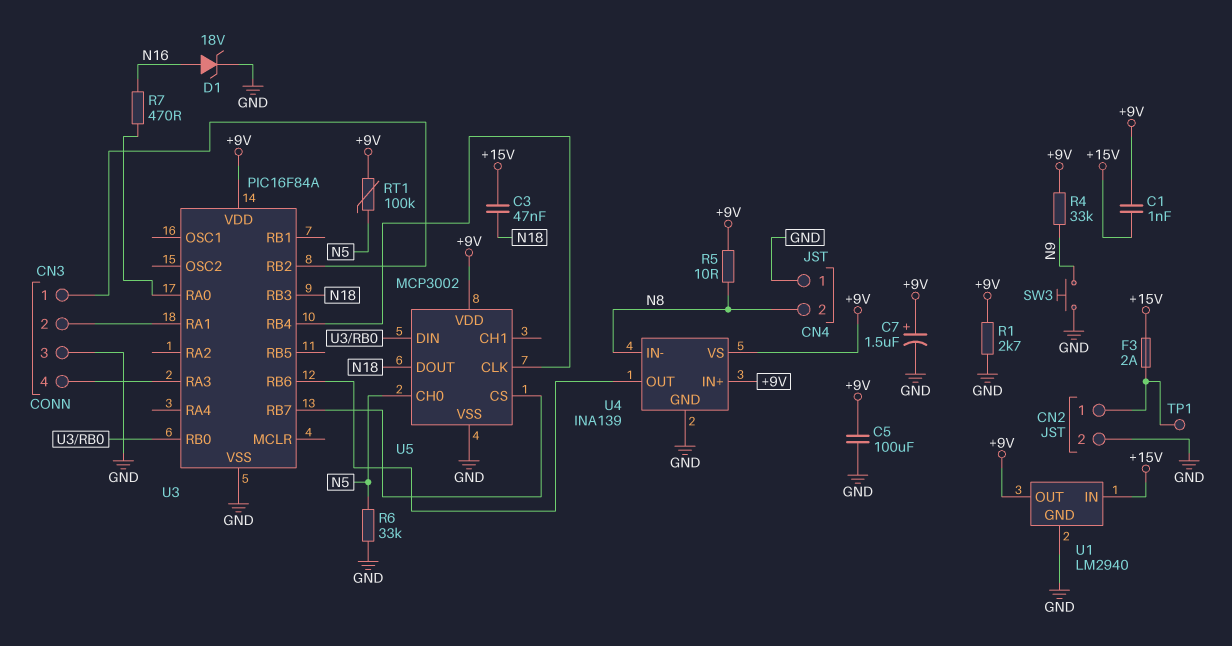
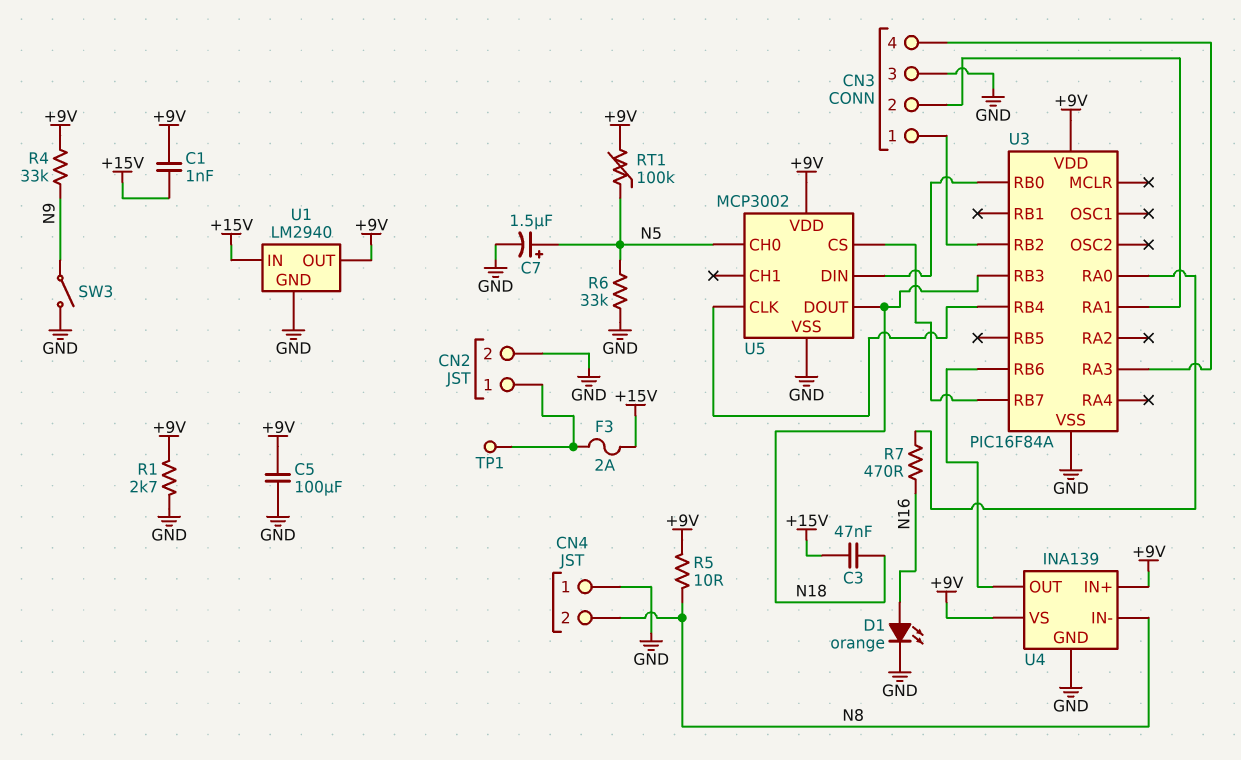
C7: 1.5uF (plus +9V, minus GND) -> 1.5uF (plus N5, minus GND)
D1: zener 18V (A N16, K GND) -> LED orange (A N16, K GND)
SW3: button (GND, N9) -> switch (GND, N9)

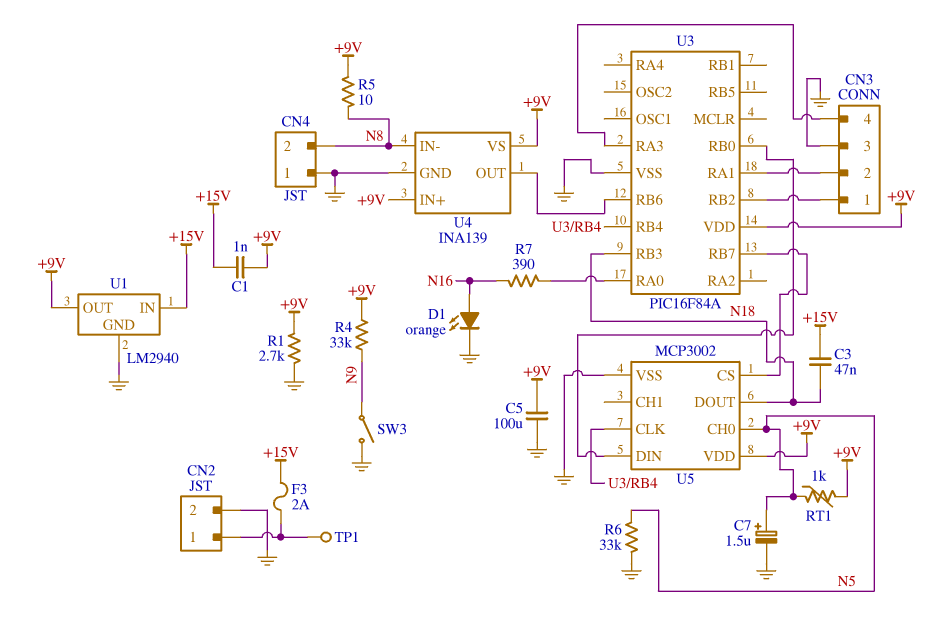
R7: 470 (N16, U3/RA0) -> 390 (N16, U3/RA0)
RT1: 100k (+9V, N5) -> 1k (+9V, N5)

